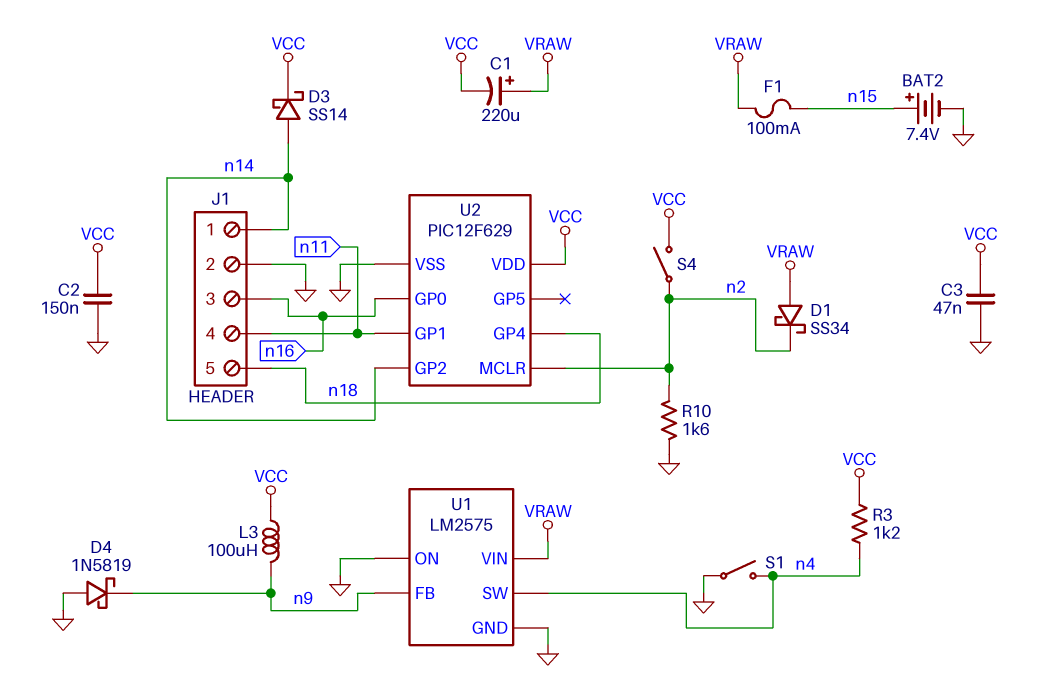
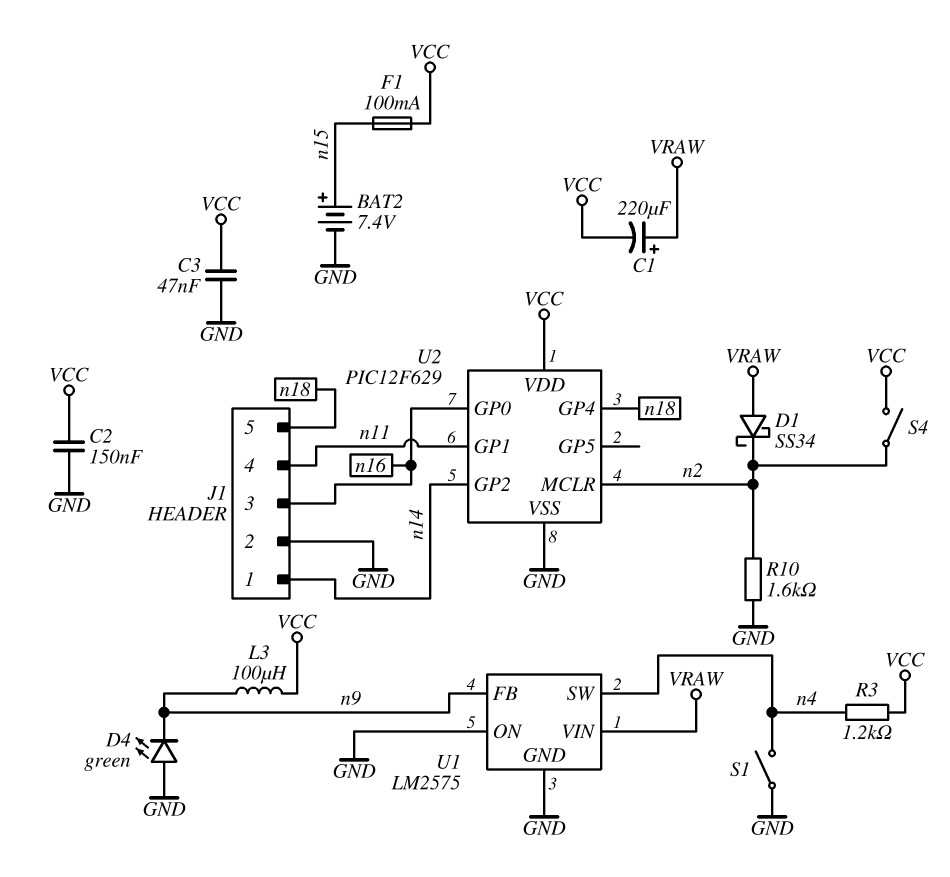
D3: schottky SS14 (A n14, K VCC) -> none
D4: schottky 1N5819 (A GND, K n9) -> LED green (A GND, K n9)
F1: 100mA (VRAW, n15) -> 100mA (VCC, n15)

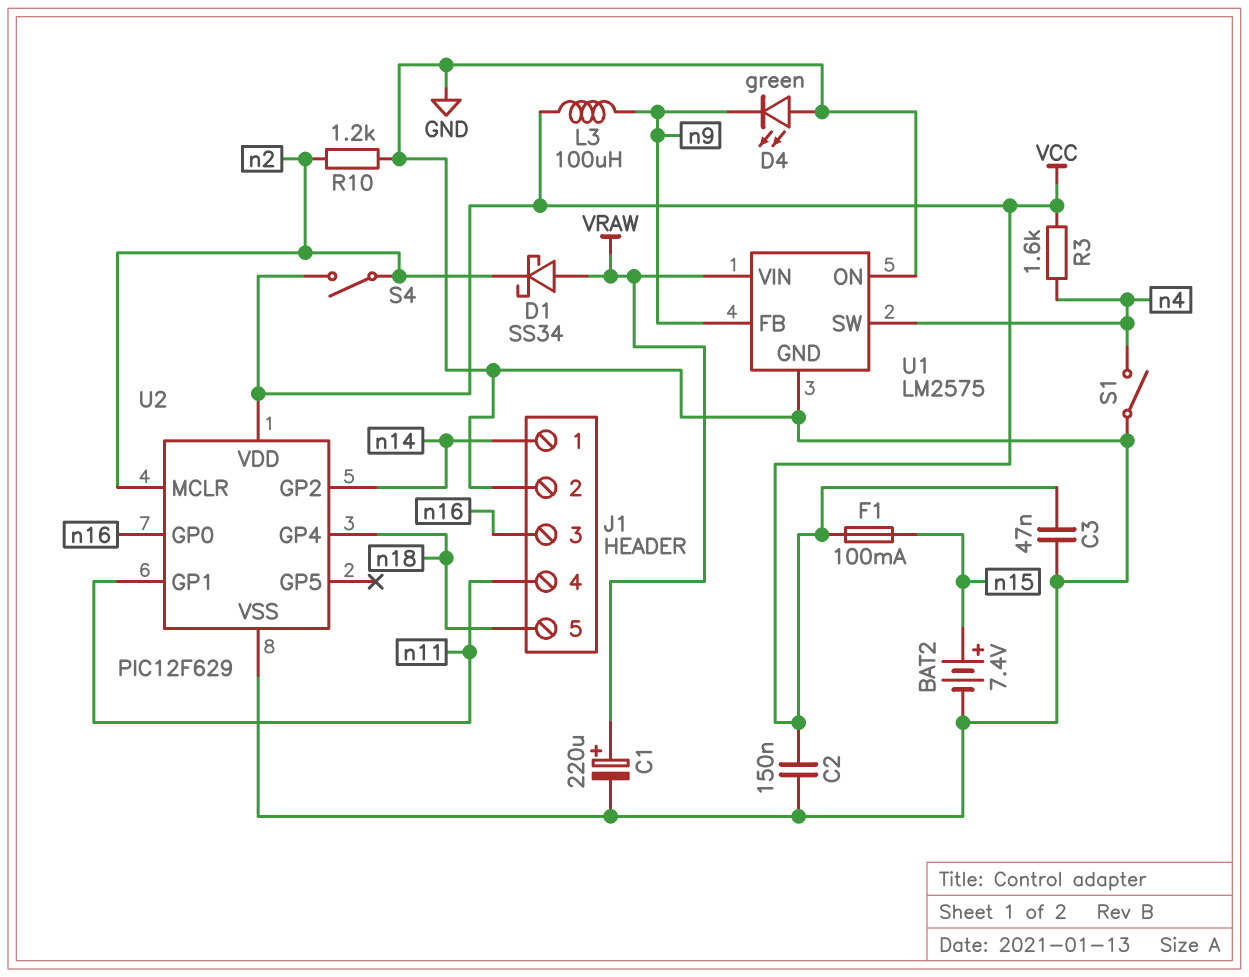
C1: 220uF (plus VRAW, minus VCC) -> 220uF (plus VRAW, minus GND)
R3: 1.2k (VCC, n4) -> 1.6k (VCC, n4)
R10: 1.6k (GND, n2) -> 1.2k (GND, n2)

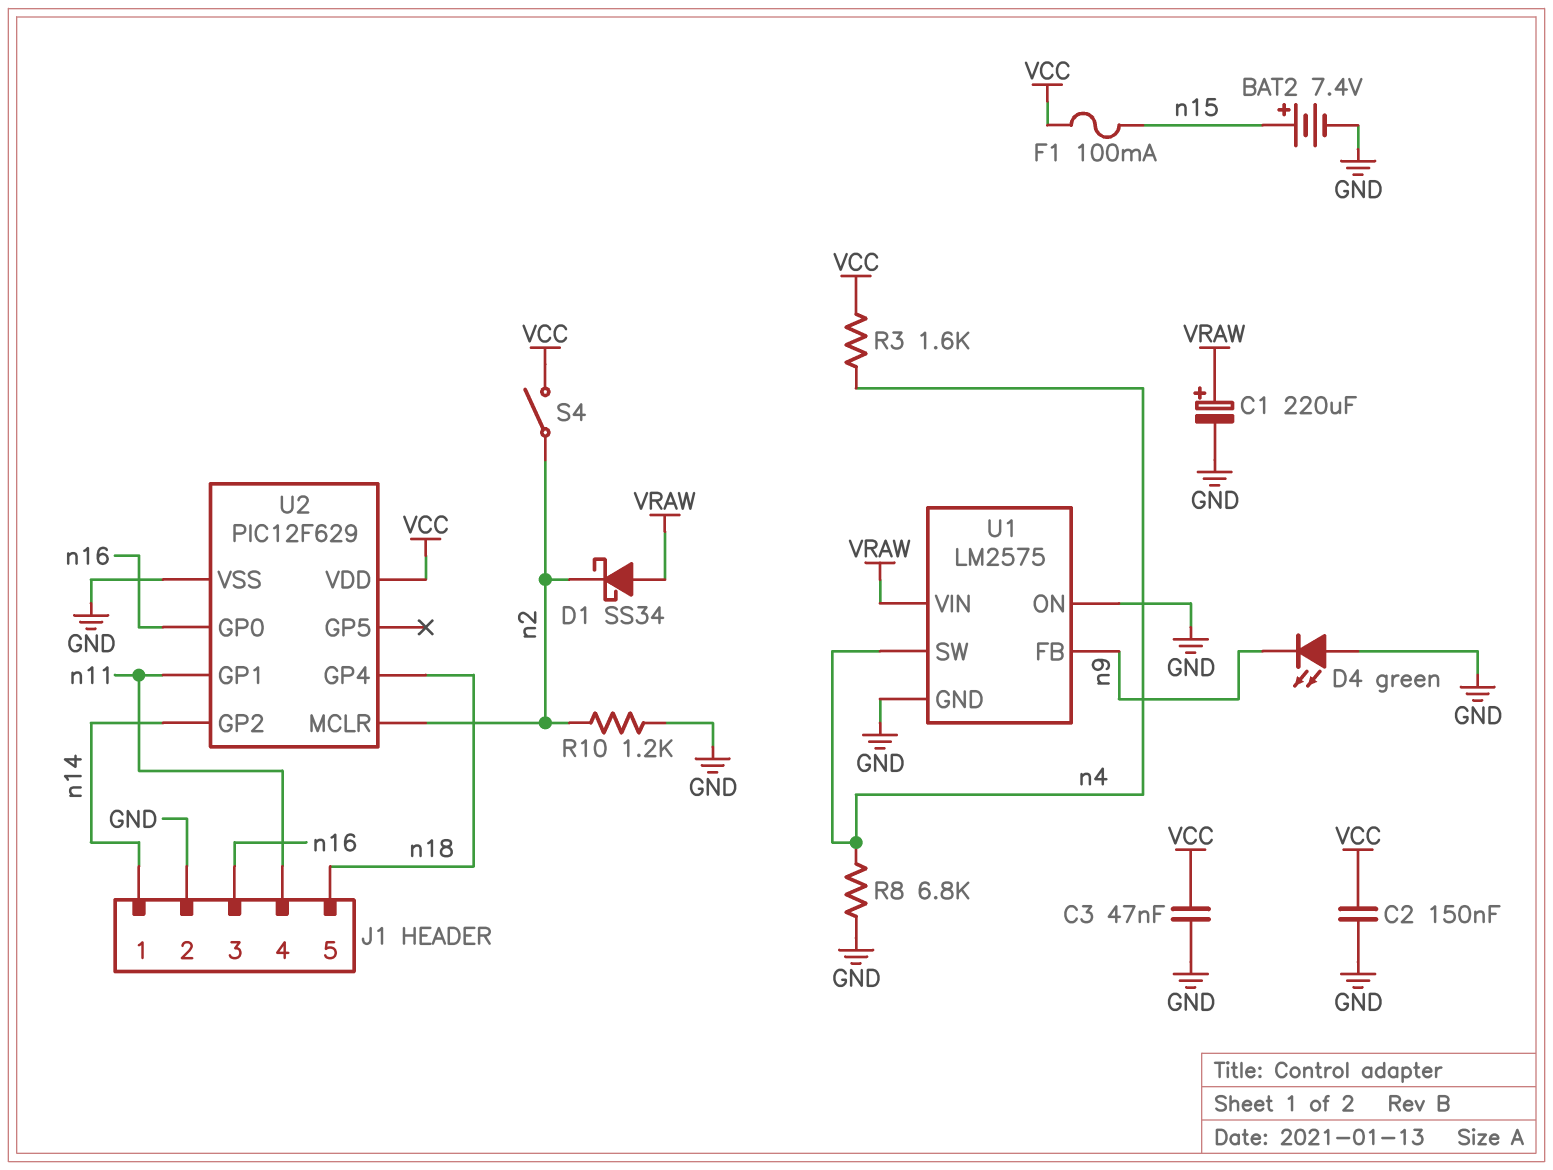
L3: 100uH (VCC, n9) -> none
R8: none -> 6.8k (GND, n4)
S1: switch (GND, n4) -> none

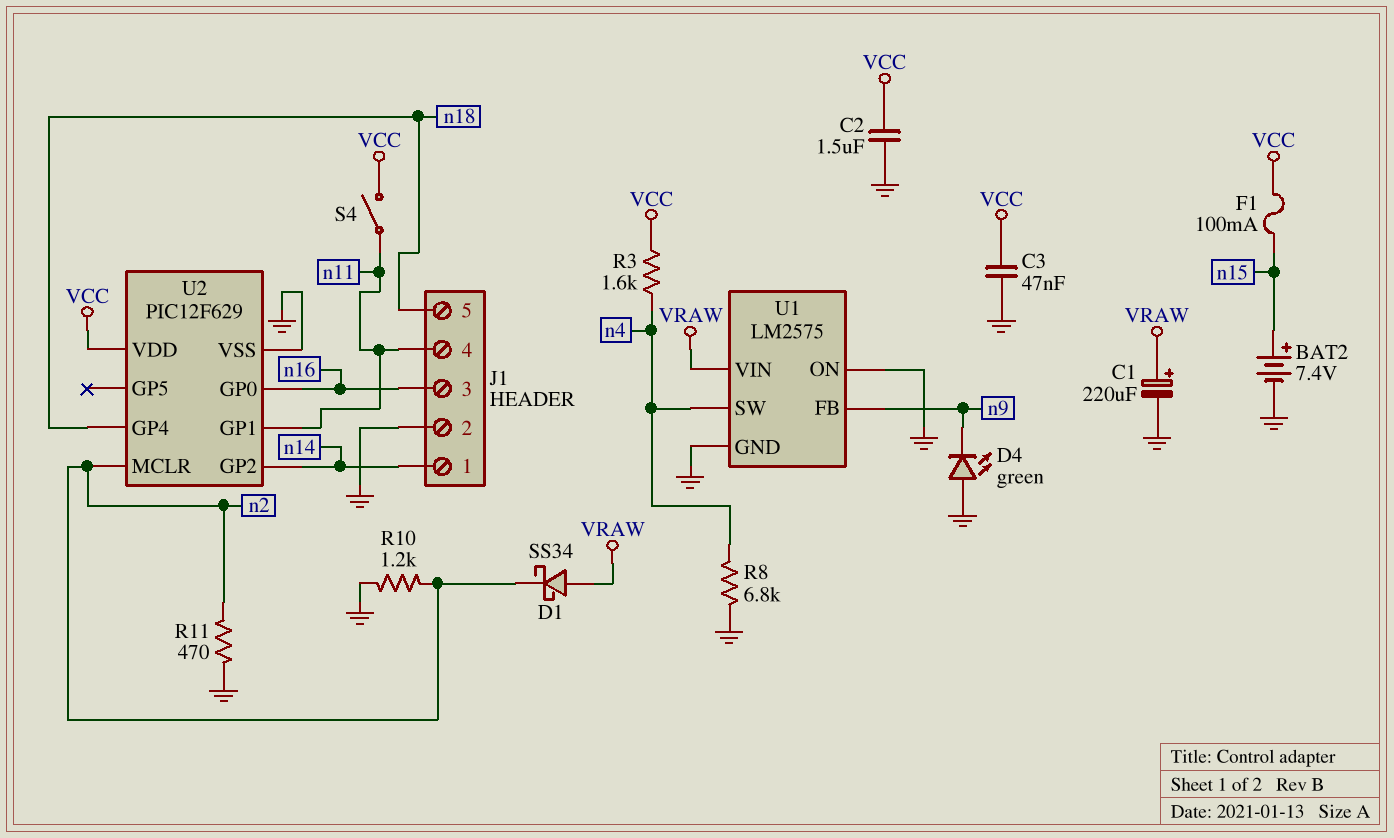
C2: 150nF (GND, VCC) -> 1.5uF (GND, VCC)
R11: none -> 470 (GND, n2)
S4: switch (VCC, n2) -> switch (VCC, n11)

